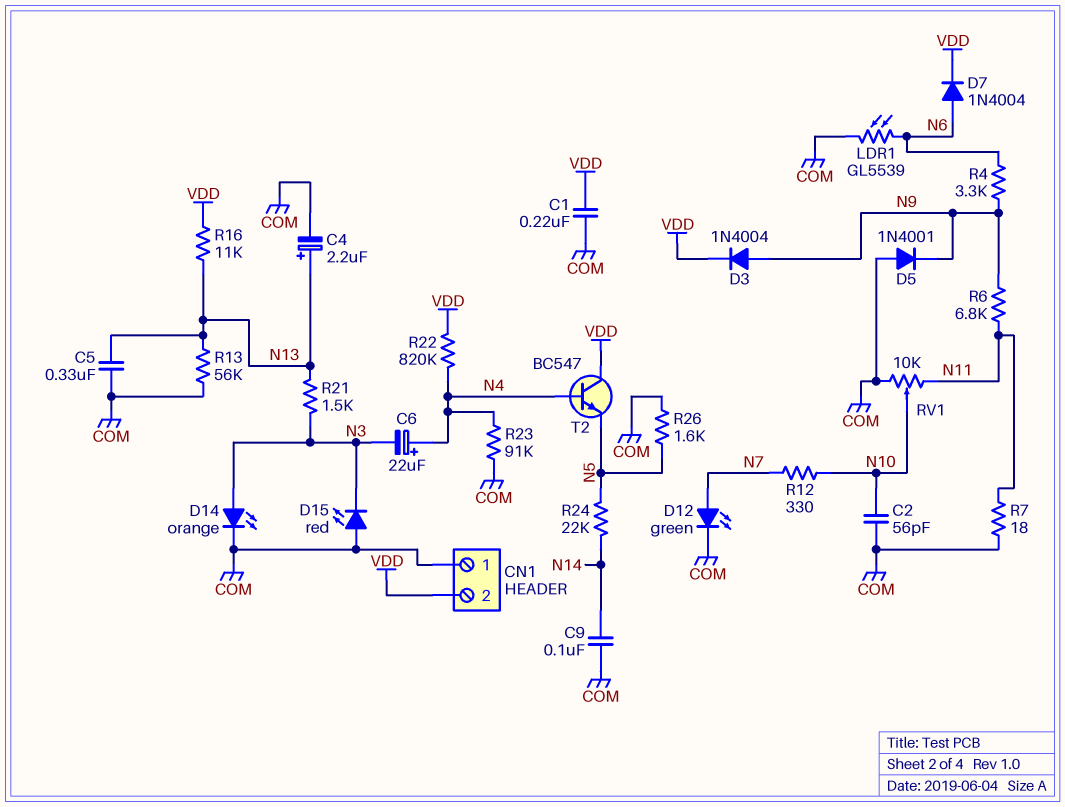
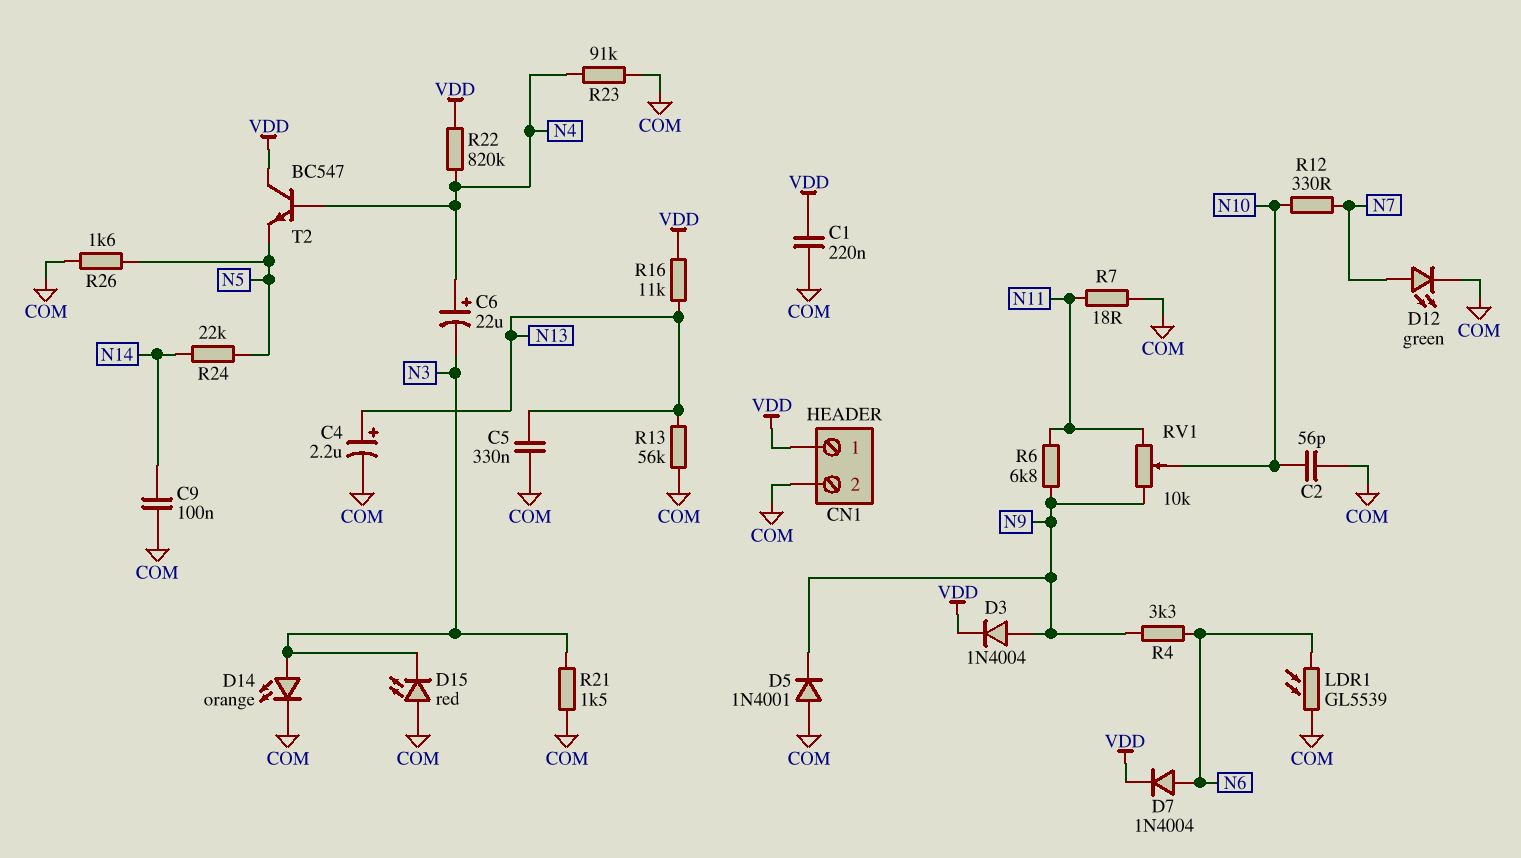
CN1 pin 1: COM -> VDD
CN1 pin 2: VDD -> COM
R21: 1.5k (N3, N13) -> 1.5k (COM, N3)
RV1: 10k (COM, N11, wiper N10) -> 10k (N9, N11, wiper N10)

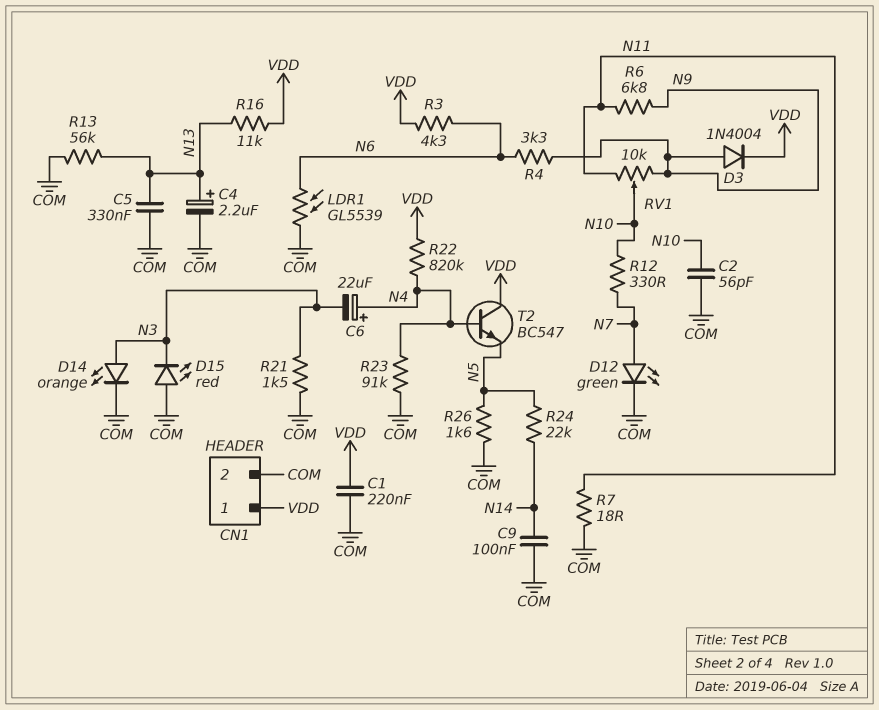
D5: diode 1N4001 (A COM, K N9) -> none
D7: diode 1N4004 (A N6, K VDD) -> none
R3: none -> 4.3k (N6, VDD)

